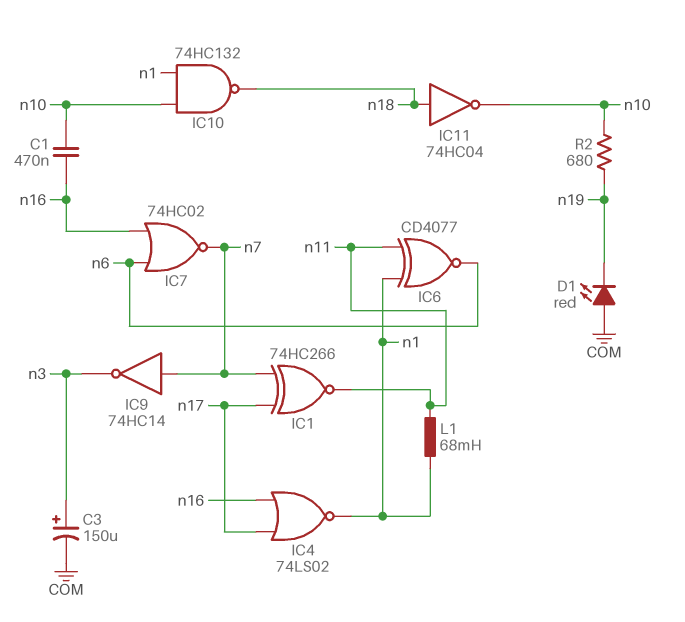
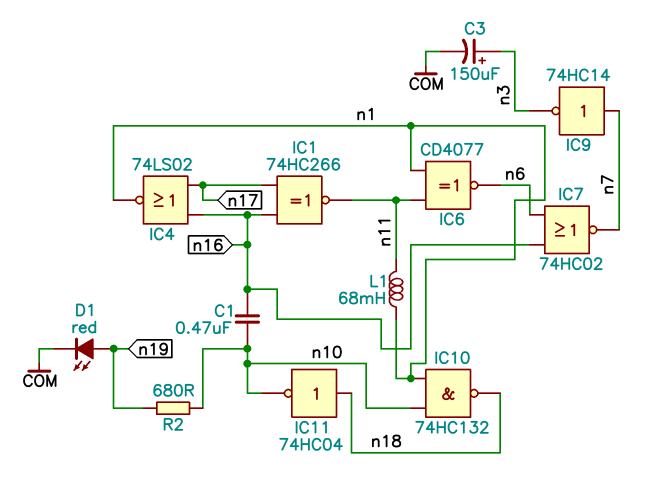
D1: LED red (A COM, K n19) -> LED red (A n19, K COM)
IC1: XNOR 74HC266 (in n7, in n17, out n11) -> XNOR 74HC266 (in n16, in n17, out n11)

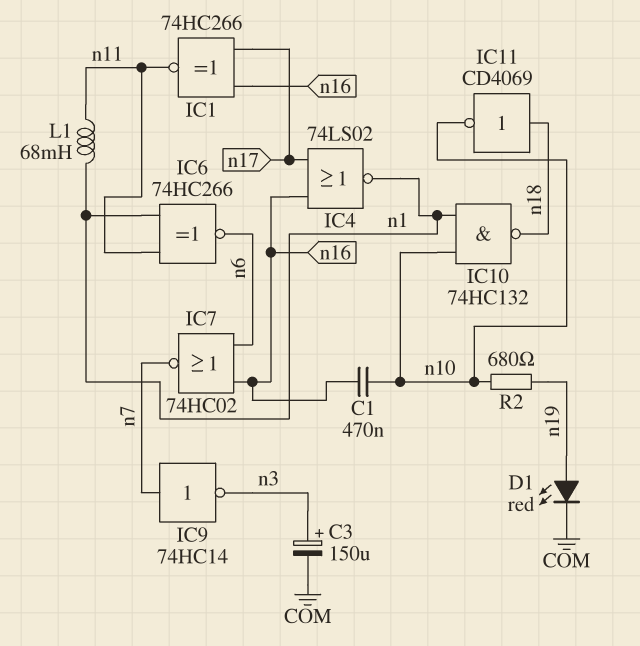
IC6: XNOR CD4077 (in n1, in n11, out n6) -> XNOR 74HC266 (in n1, in n11, out n6)
IC11: NOT 74HC04 (in n18, out n10) -> NOT CD4069 (in n18, out n10)

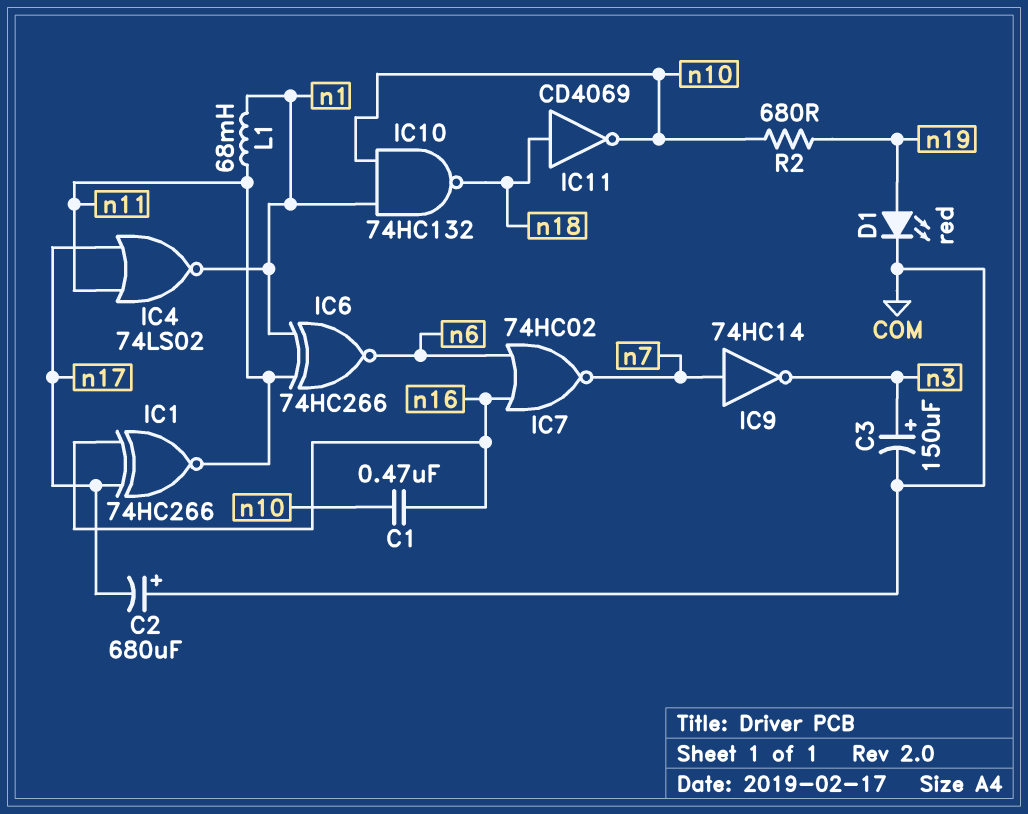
C2: none -> 680uF (plus COM, minus n17)
IC4: NOR 74LS02 (in n16, in n17, out n1) -> NOR 74LS02 (in n11, in n17, out n1)

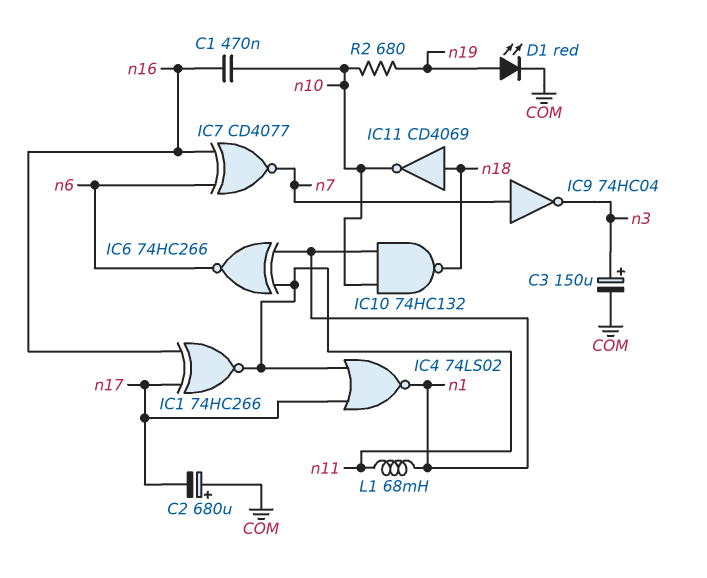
IC7: NOR 74HC02 (in n6, in n16, out n7) -> XNOR CD4077 (in n6, in n16, out n7)
IC9: NOT 74HC14 (in n7, out n3) -> NOT 74HC04 (in n7, out n3)

